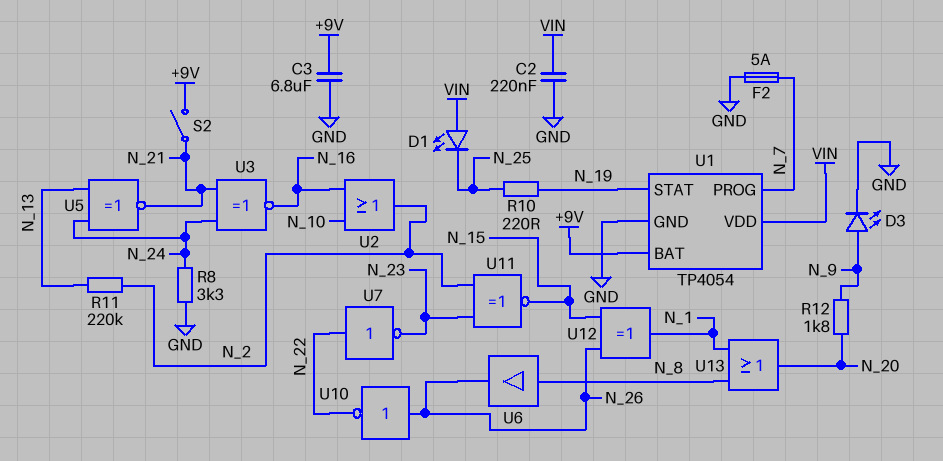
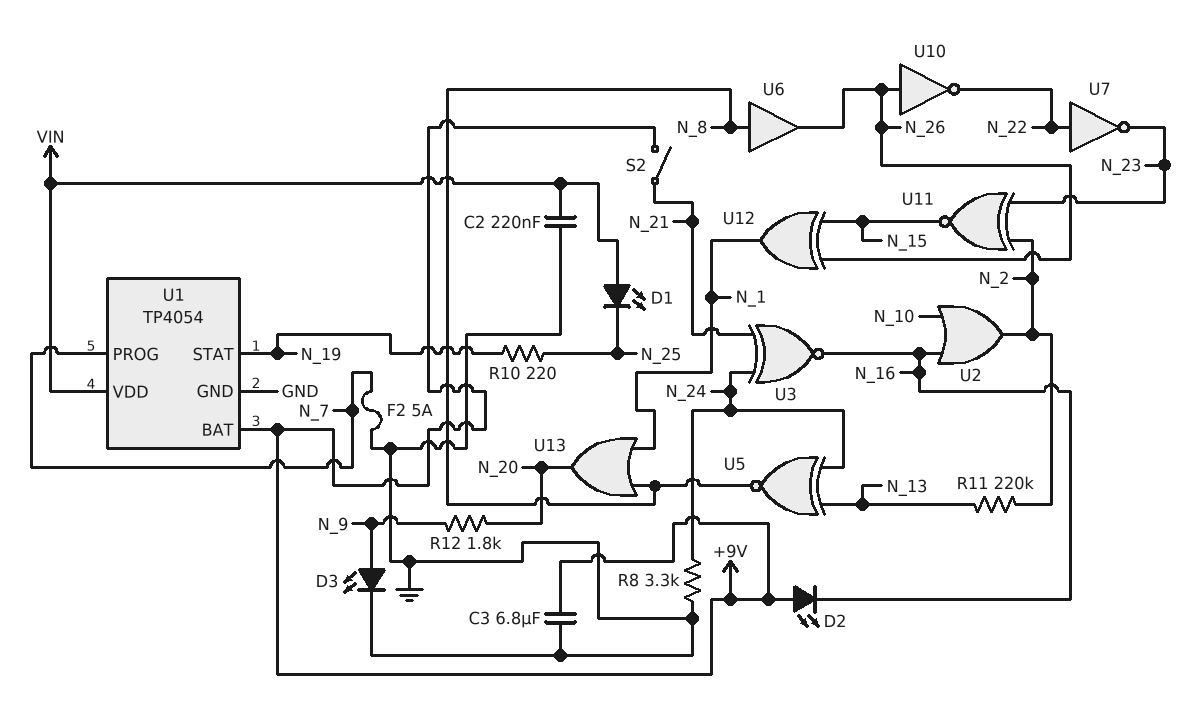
D2: none -> LED (A +9V, K N_16)
U5: XNOR (in N_13, in N_24, out N_21) -> XNOR (in N_13, in N_24, out N_8)

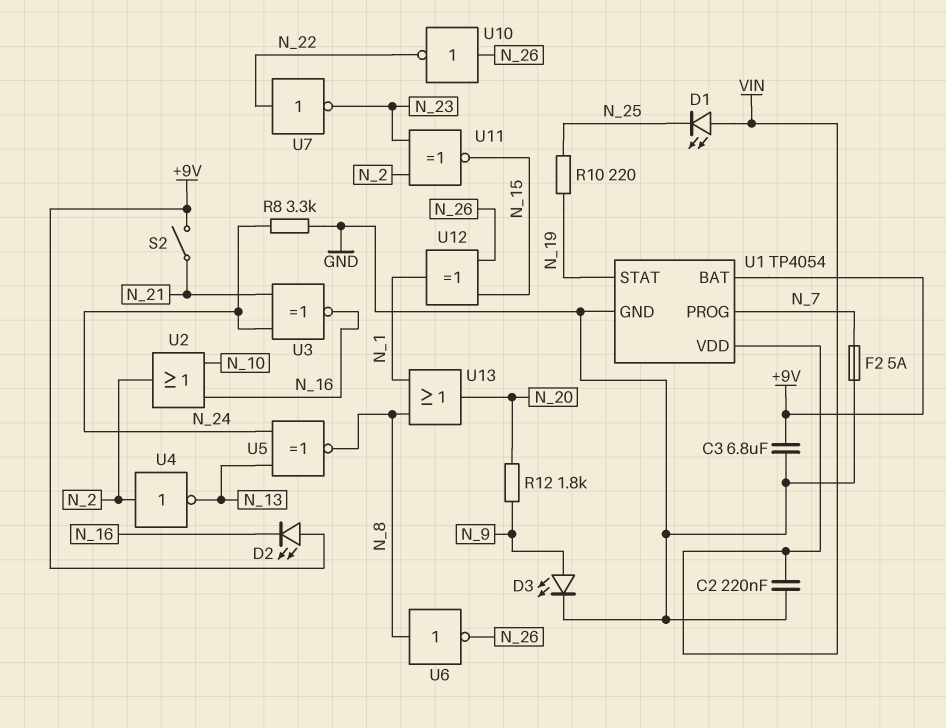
R11: 220k (N_2, N_13) -> none
U4: none -> NOT (in N_2, out N_13)
U6: buffer (in N_8, out N_26) -> NOT (in N_8, out N_26)

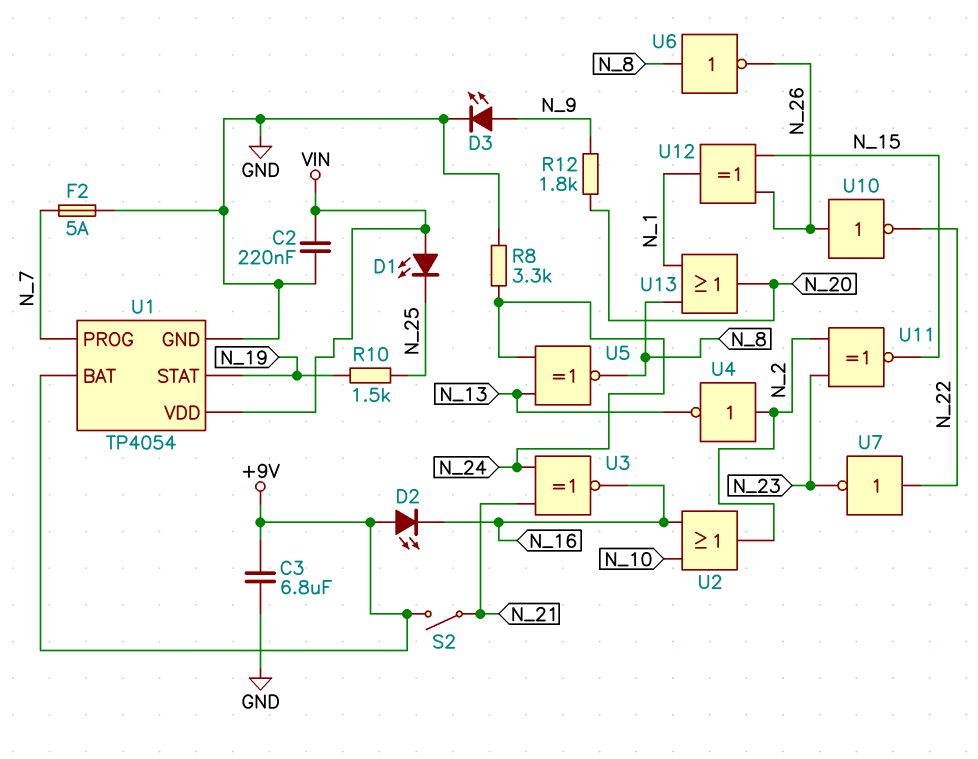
R10: 220 (N_19, N_25) -> 1.5k (N_19, N_25)

